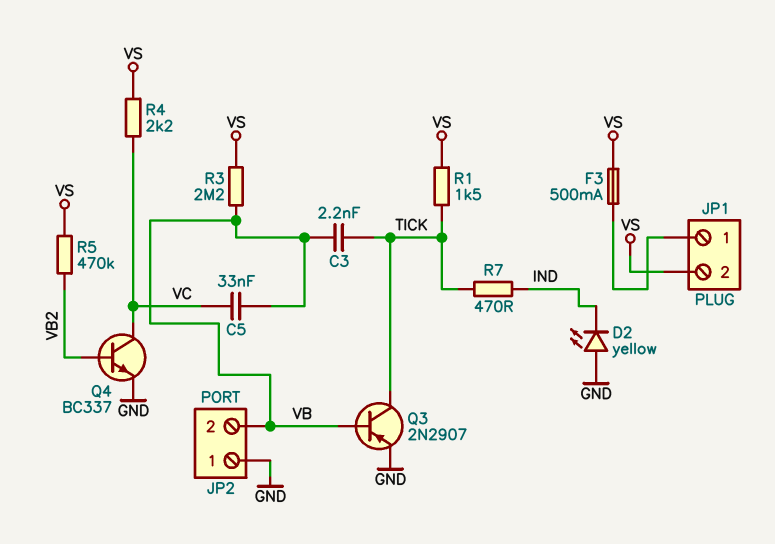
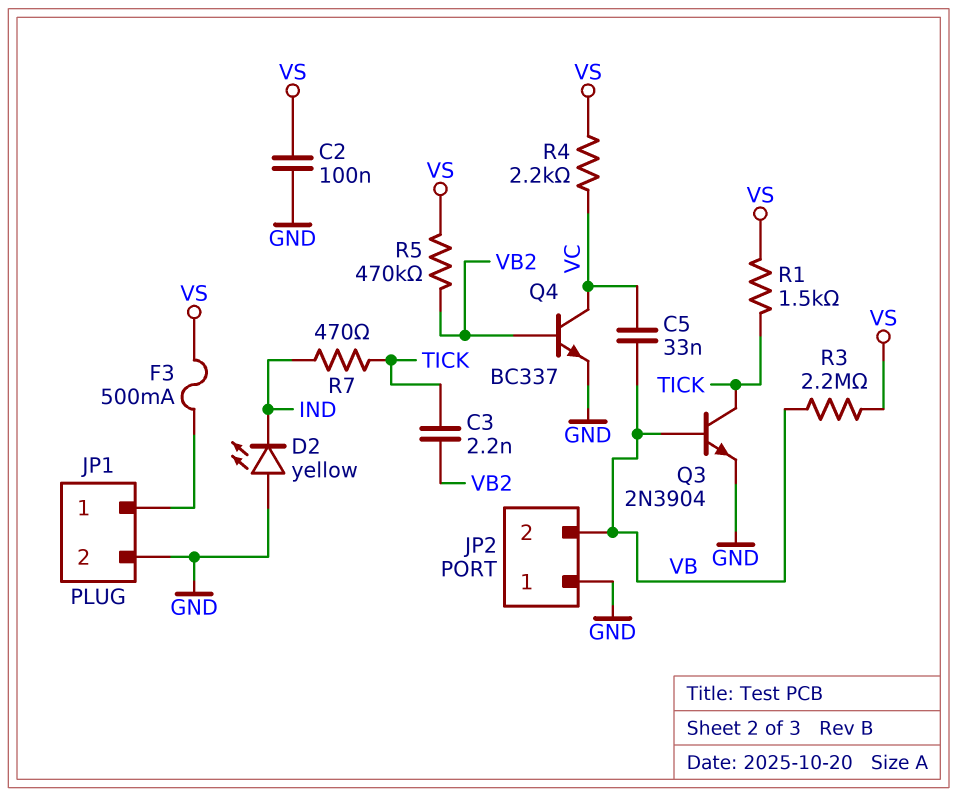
C2: none -> 100nF (GND, VS)
C3: 2.2nF (TICK, VB) -> 2.2nF (TICK, VB2)
JP1 pin 2: VS -> GND
Q3: PNP 2N2907 (B VB, C TICK, E GND) -> NPN 2N3904 (B VB, C TICK, E GND)

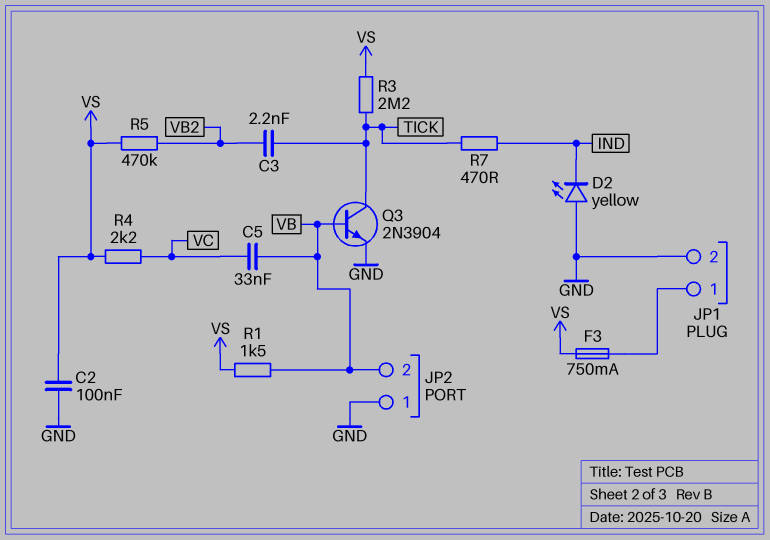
F3: 500mA (JP1/1, VS) -> 750mA (JP1/1, VS)
Q4: NPN BC337 (B VB2, C VC, E GND) -> none
R1: 1.5k (TICK, VS) -> 1.5k (VB, VS)
R3: 2.2M (VB, VS) -> 2.2M (TICK, VS)

